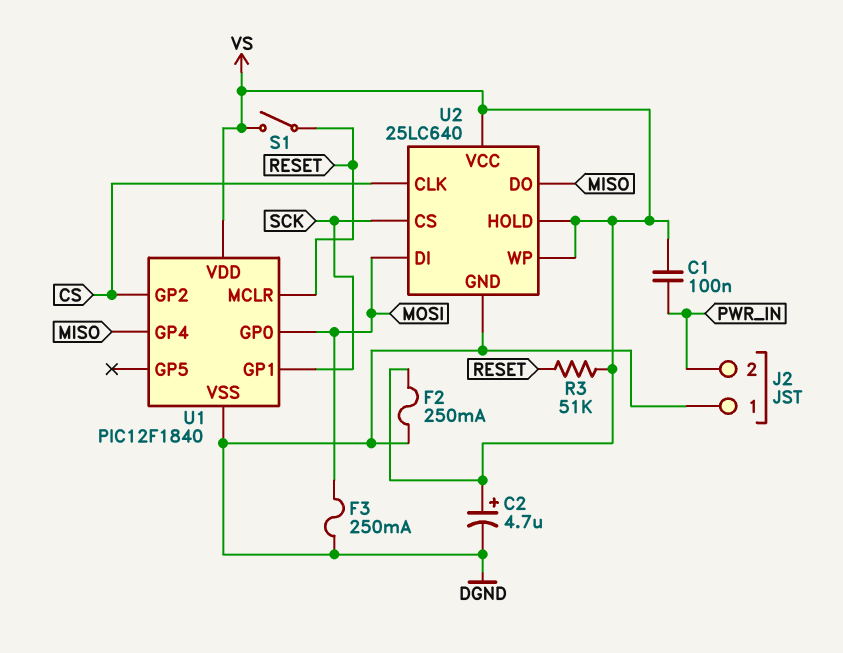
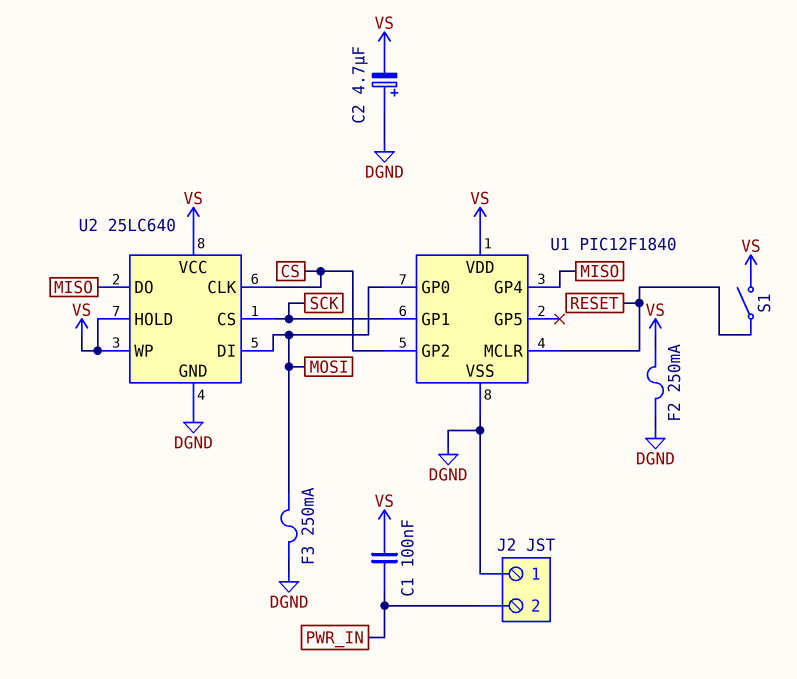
C2: 4.7uF (plus VS, minus DGND) -> 4.7uF (plus DGND, minus VS)
R3: 51k (RESET, VS) -> none

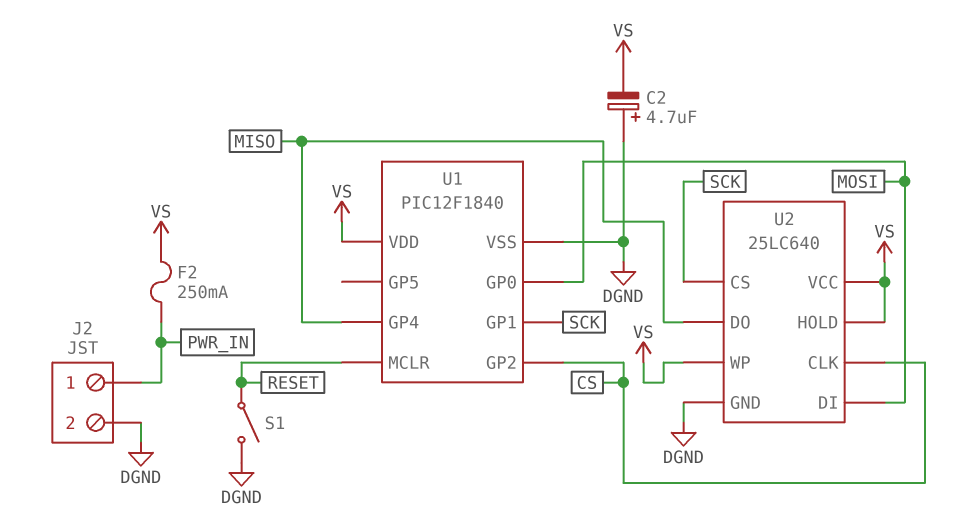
C1: 100nF (PWR_IN, VS) -> none
F2: 250mA (DGND, VS) -> 250mA (PWR_IN, VS)
F3: 250mA (DGND, MOSI) -> none
J2 pin 1: DGND -> PWR_IN
J2 pin 2: PWR_IN -> DGND
S1: switch (RESET, VS) -> switch (DGND, RESET)

